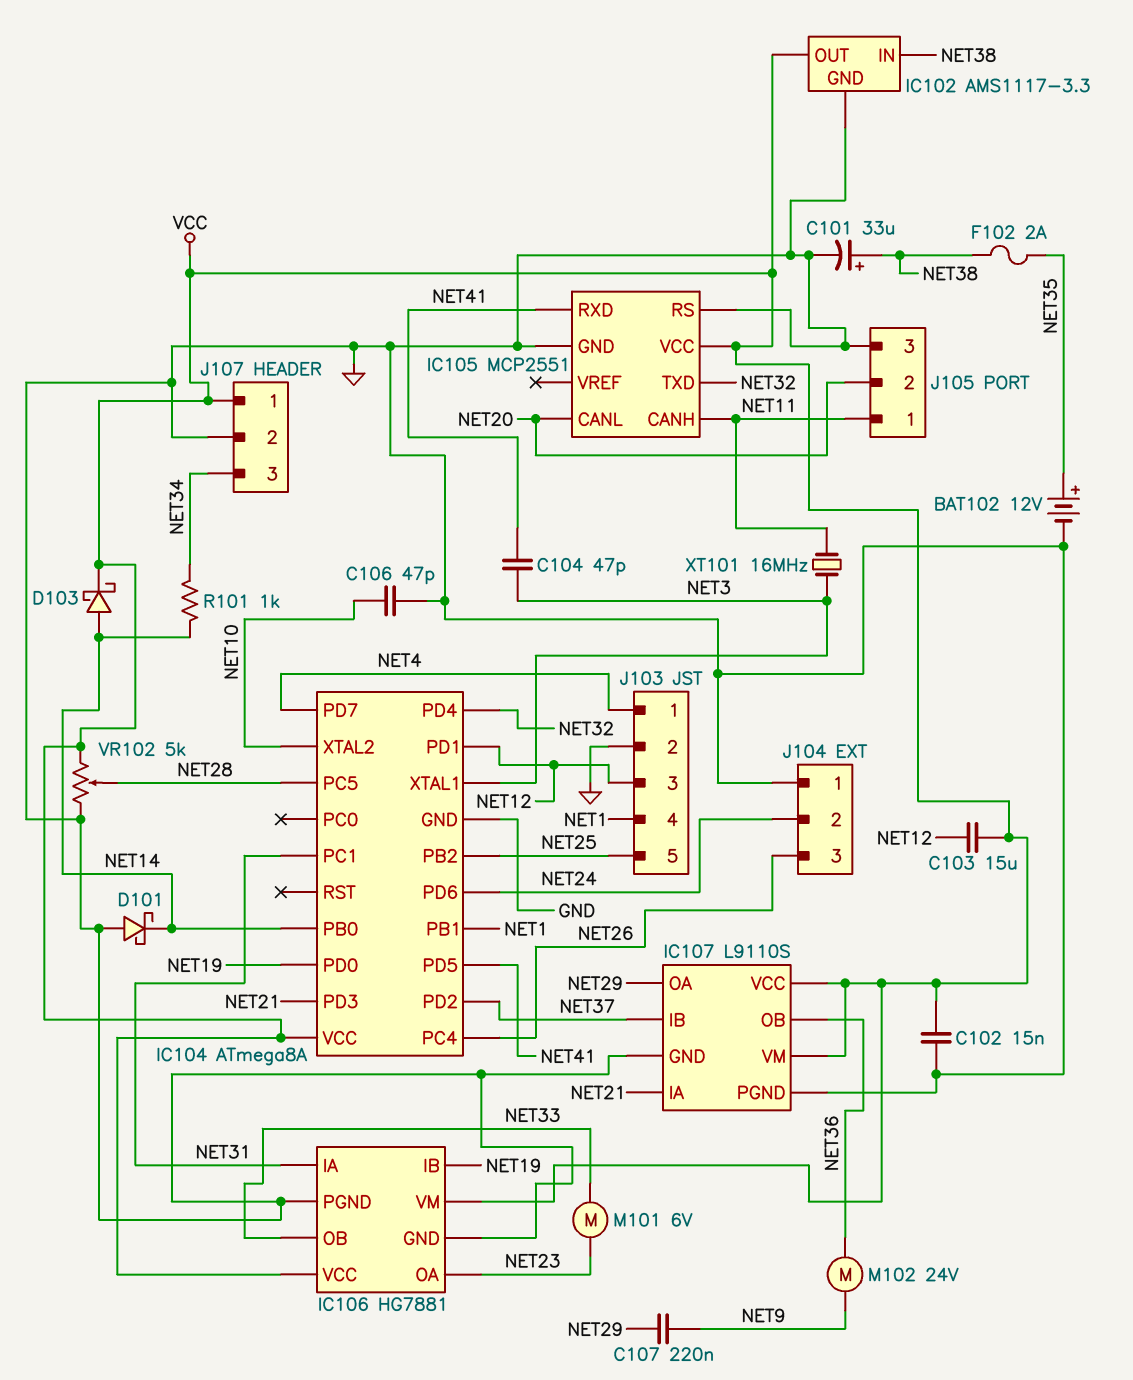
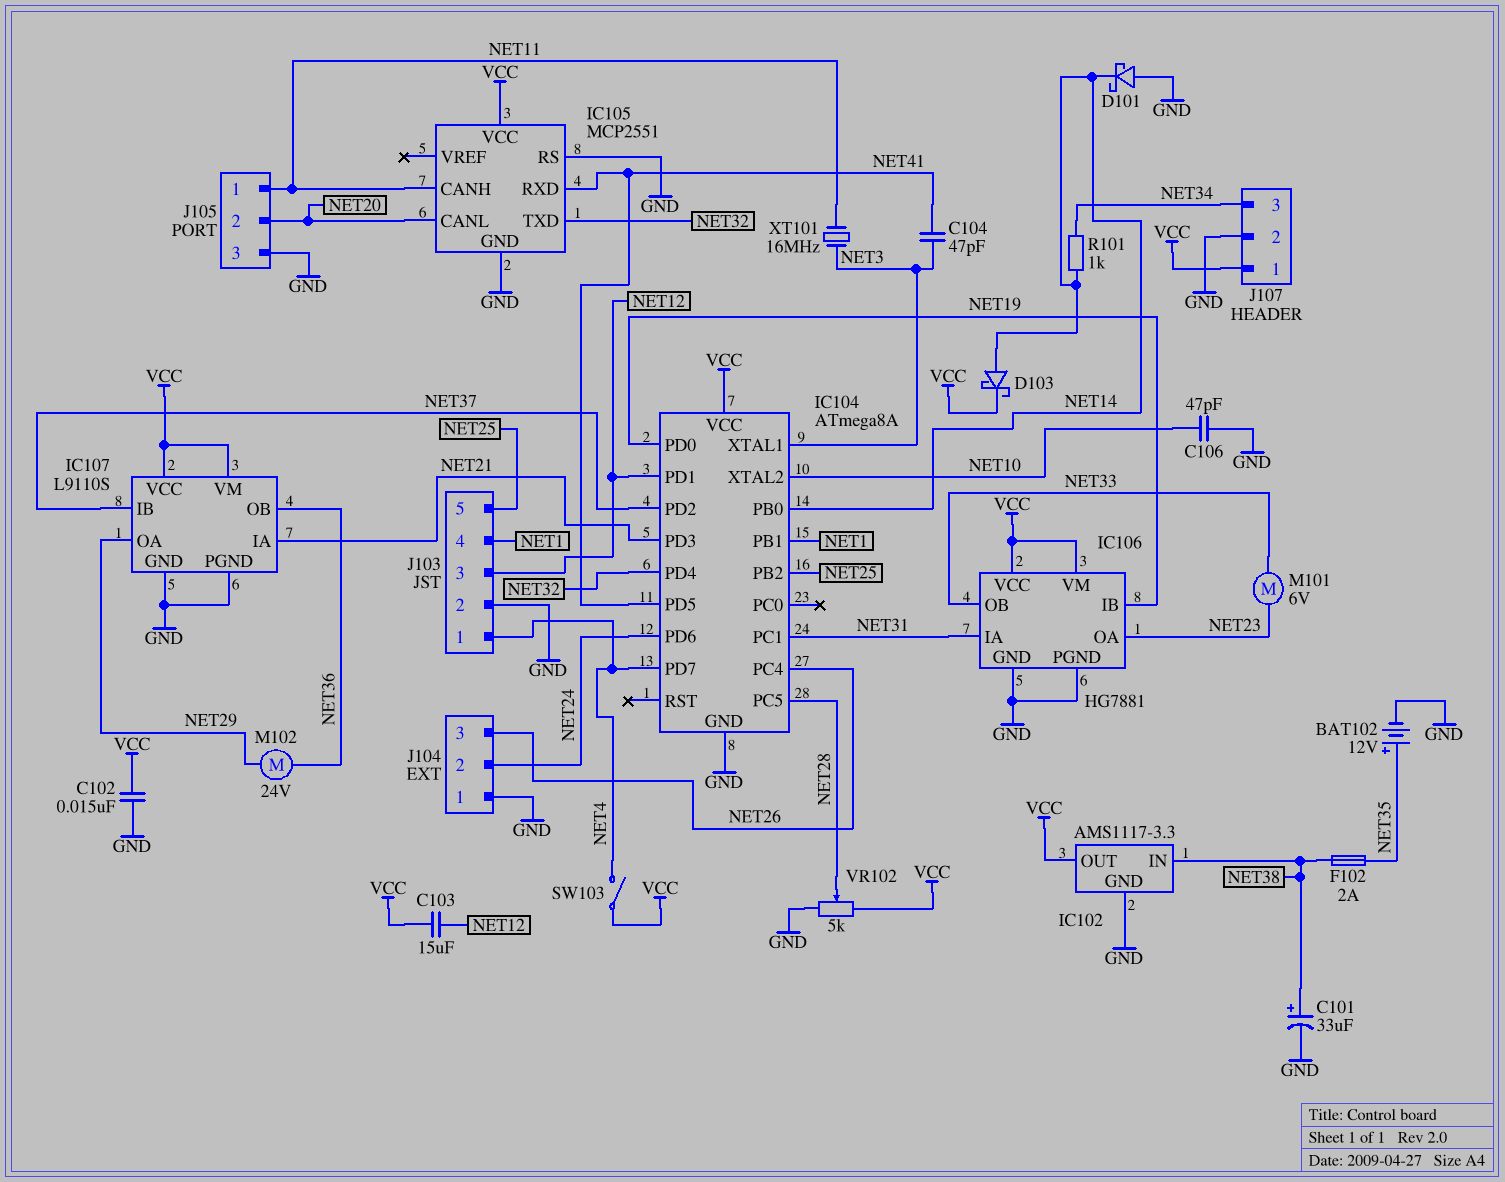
C107: 220nF (NET9, NET29) -> none
M102: motor 24V (NET9, NET36) -> motor 24V (NET29, NET36)
SW103: none -> switch (NET4, VCC)

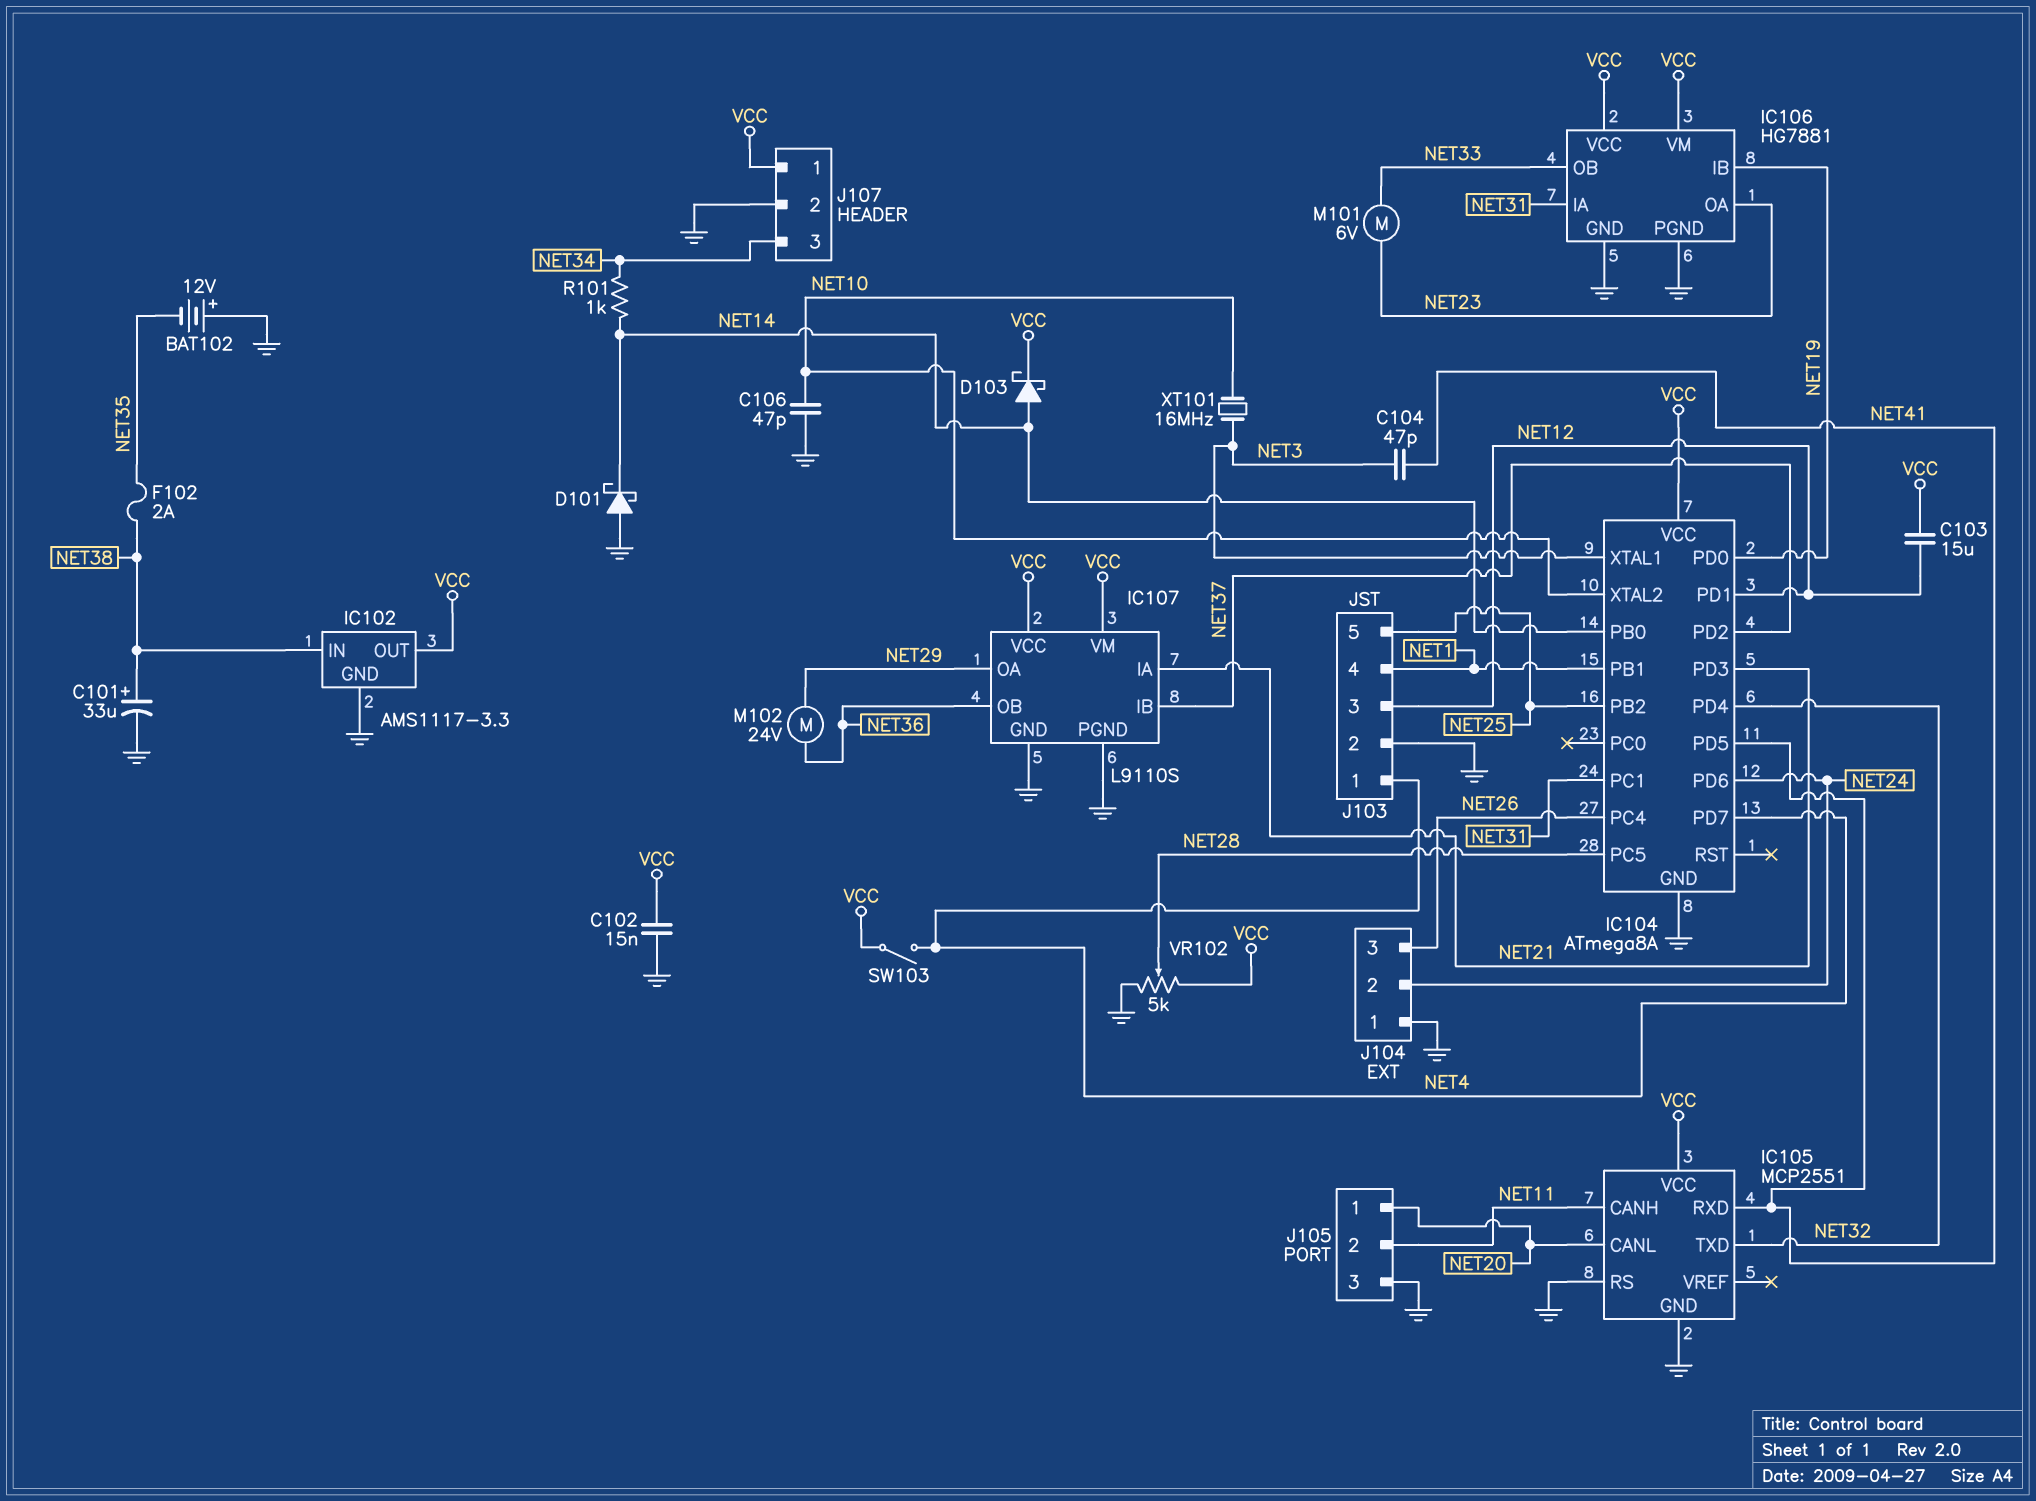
BAT102: 12V (plus NET35, minus GND) -> 12V (plus GND, minus NET35)
J105 pin 1: NET11 -> NET20
J105 pin 2: NET20 -> NET11
XT101: 16MHz (NET3, NET11) -> 16MHz (NET3, NET10)

